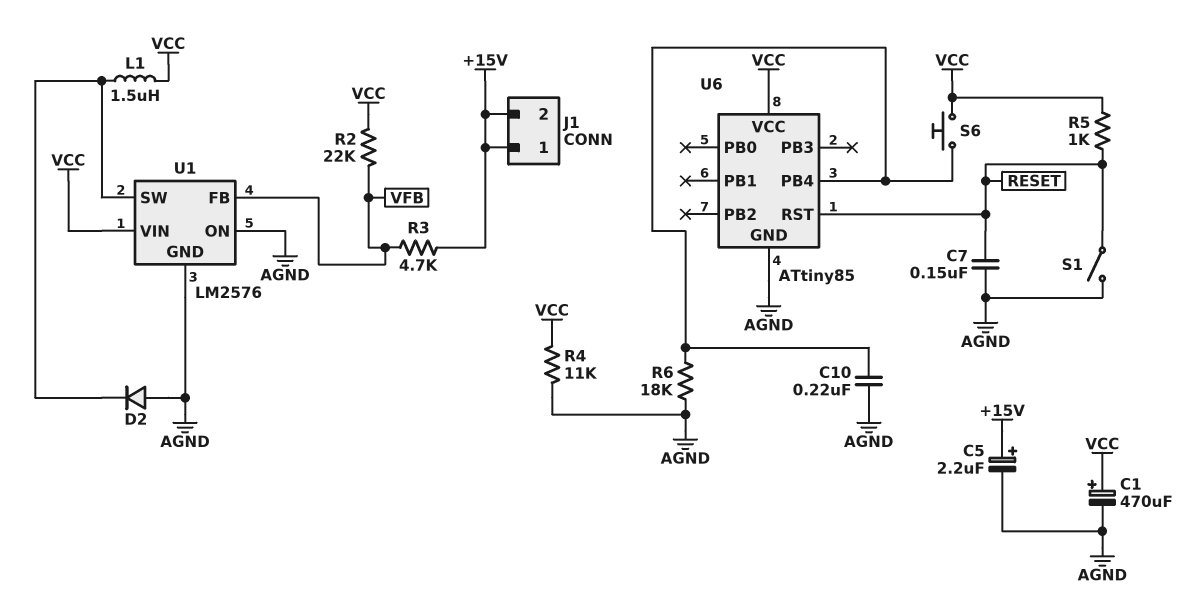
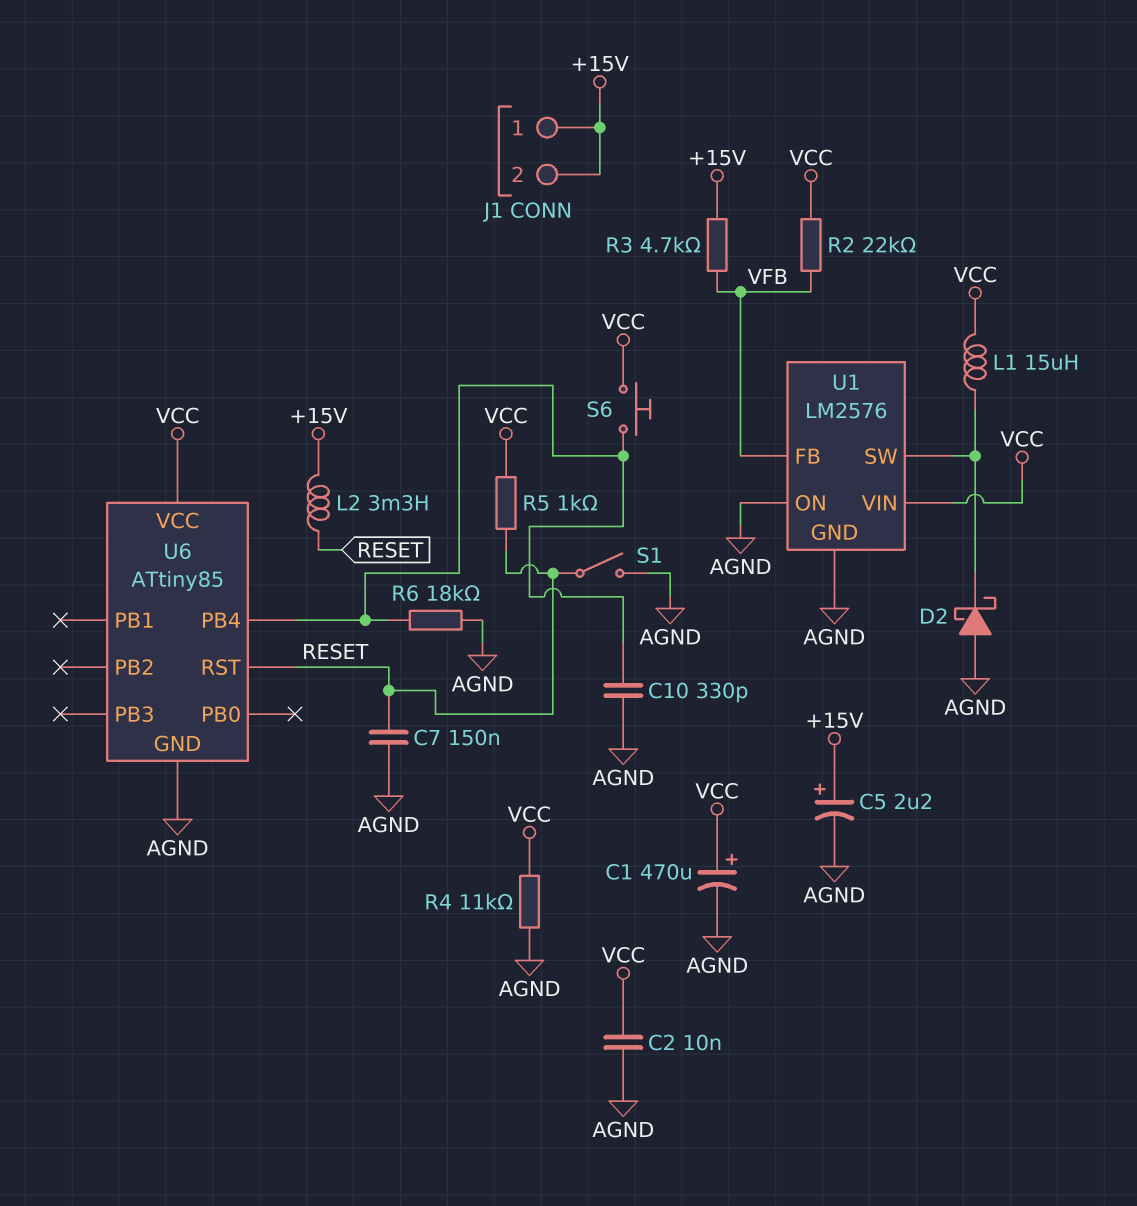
C2: none -> 10nF (AGND, VCC)
C10: 220nF (AGND, U6/PB4) -> 330pF (AGND, U6/PB4)
D2: diode (A AGND, K U1/SW) -> schottky (A AGND, K U1/SW)
L1: 1.5uH (U1/SW, VCC) -> 15uH (U1/SW, VCC)
L2: none -> 3.3mH (+15V, RESET)

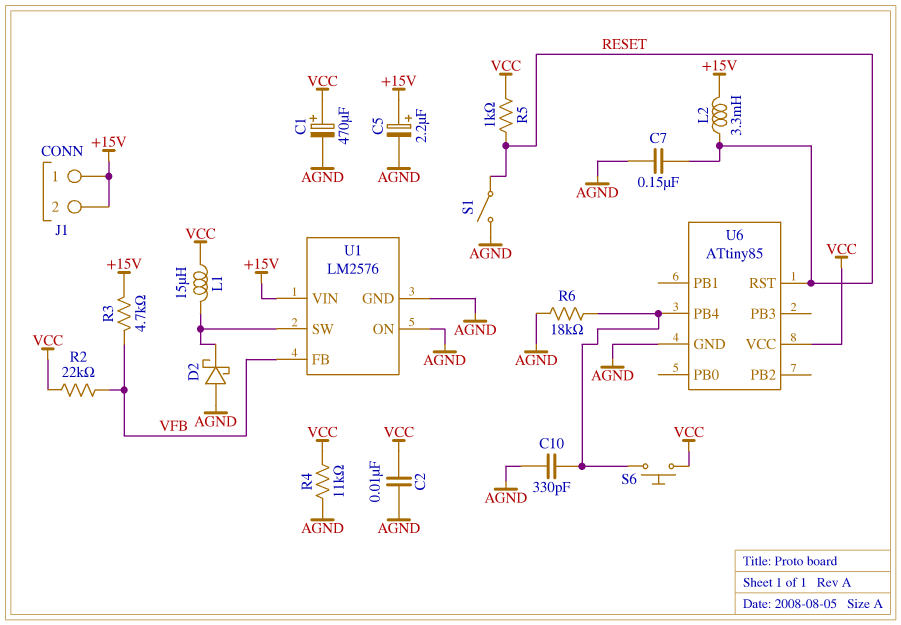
U1 pin VIN: VCC -> +15V

